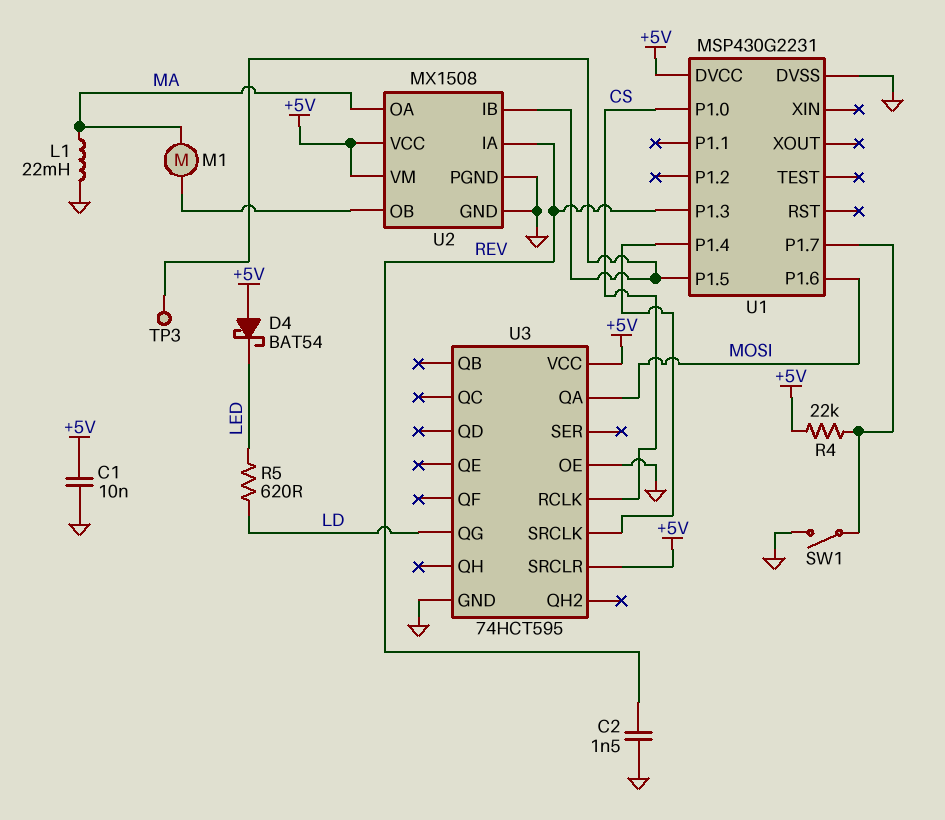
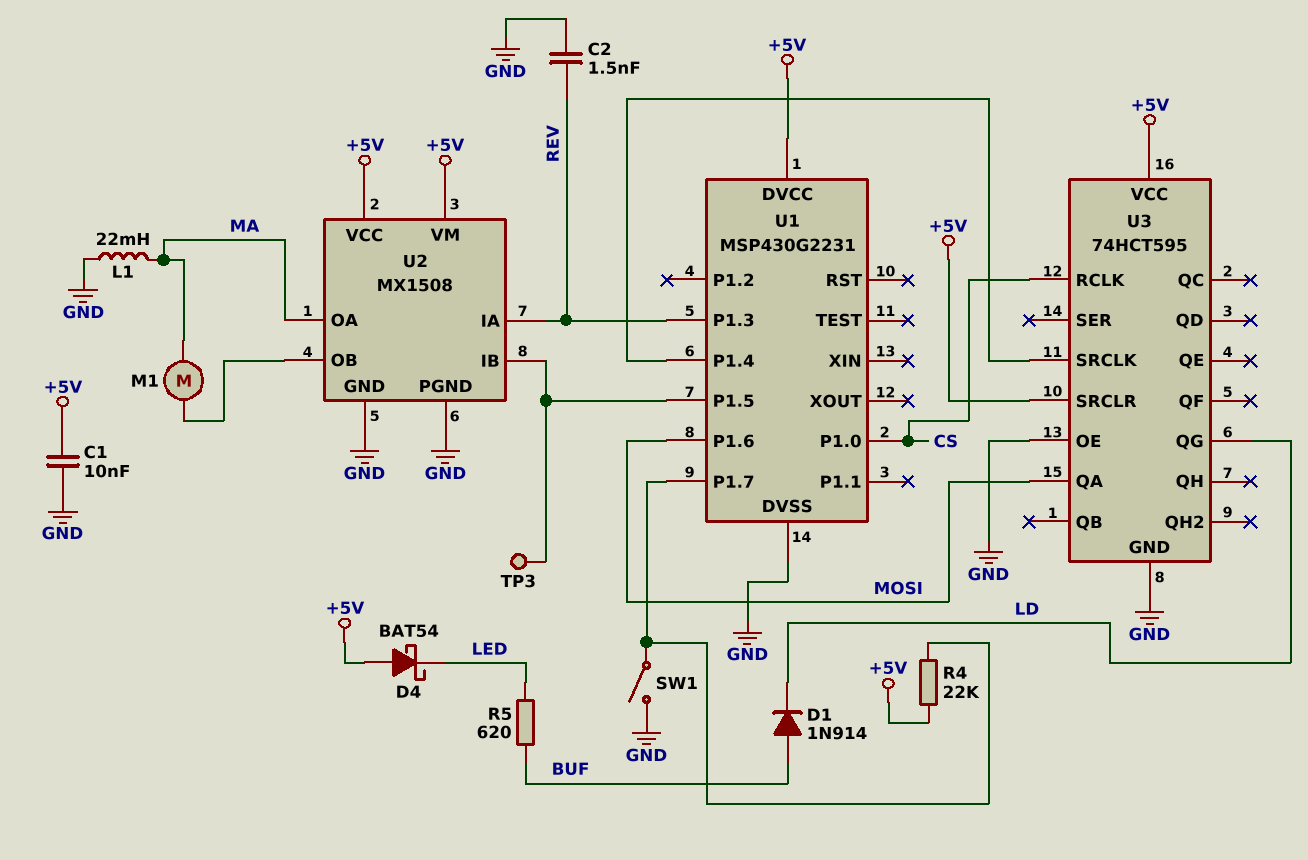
D1: none -> diode 1N914 (A BUF, K LD)
R5: 620 (LD, LED) -> 620 (BUF, LED)

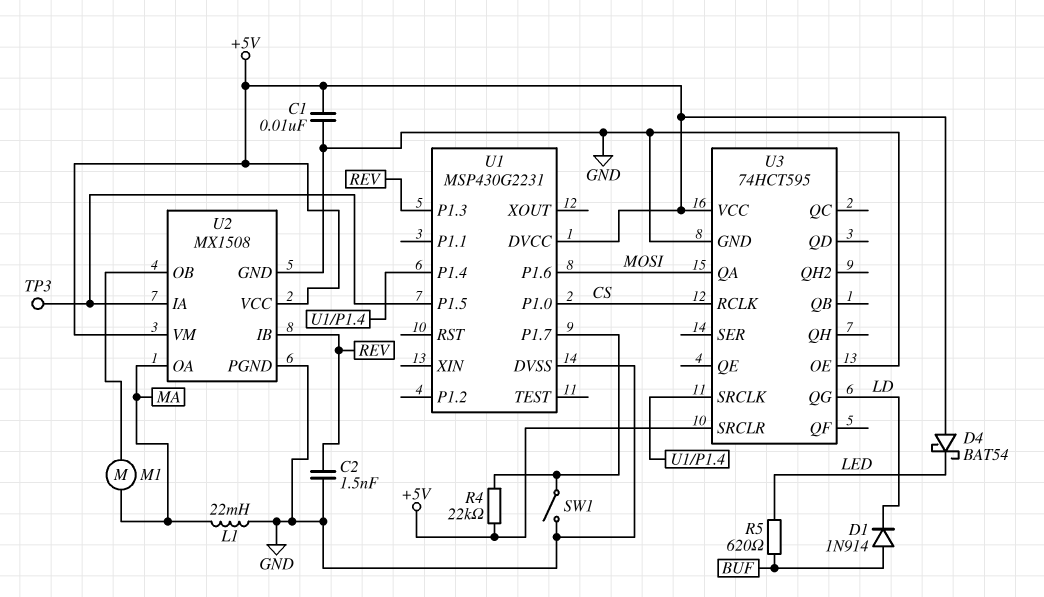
U2 pin IA: REV -> U1/P1.5
U2 pin IB: U1/P1.5 -> REV

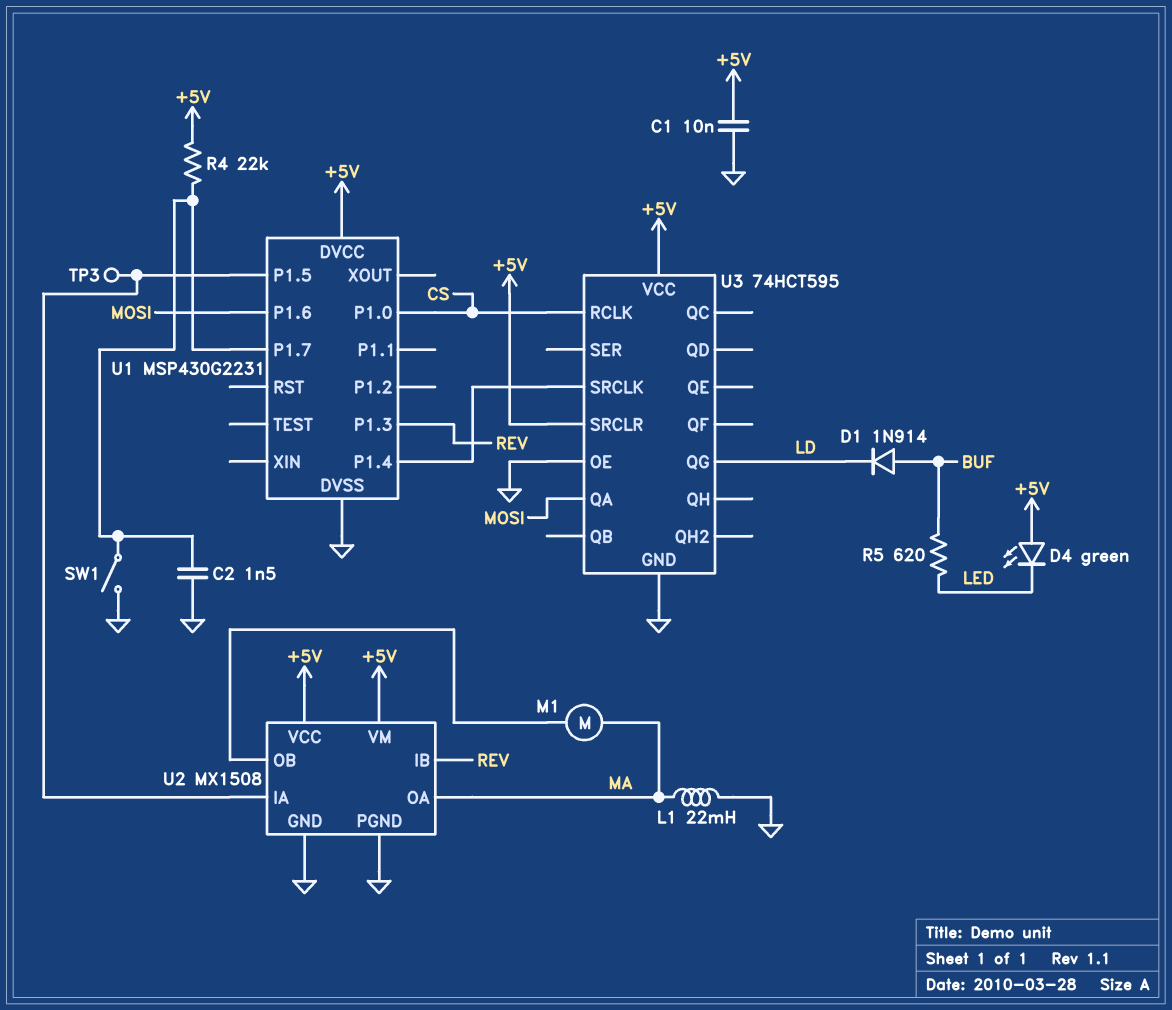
C2: 1.5nF (GND, REV) -> 1.5nF (GND, U1/P1.7)
D4: schottky BAT54 (A +5V, K LED) -> LED green (A +5V, K LED)

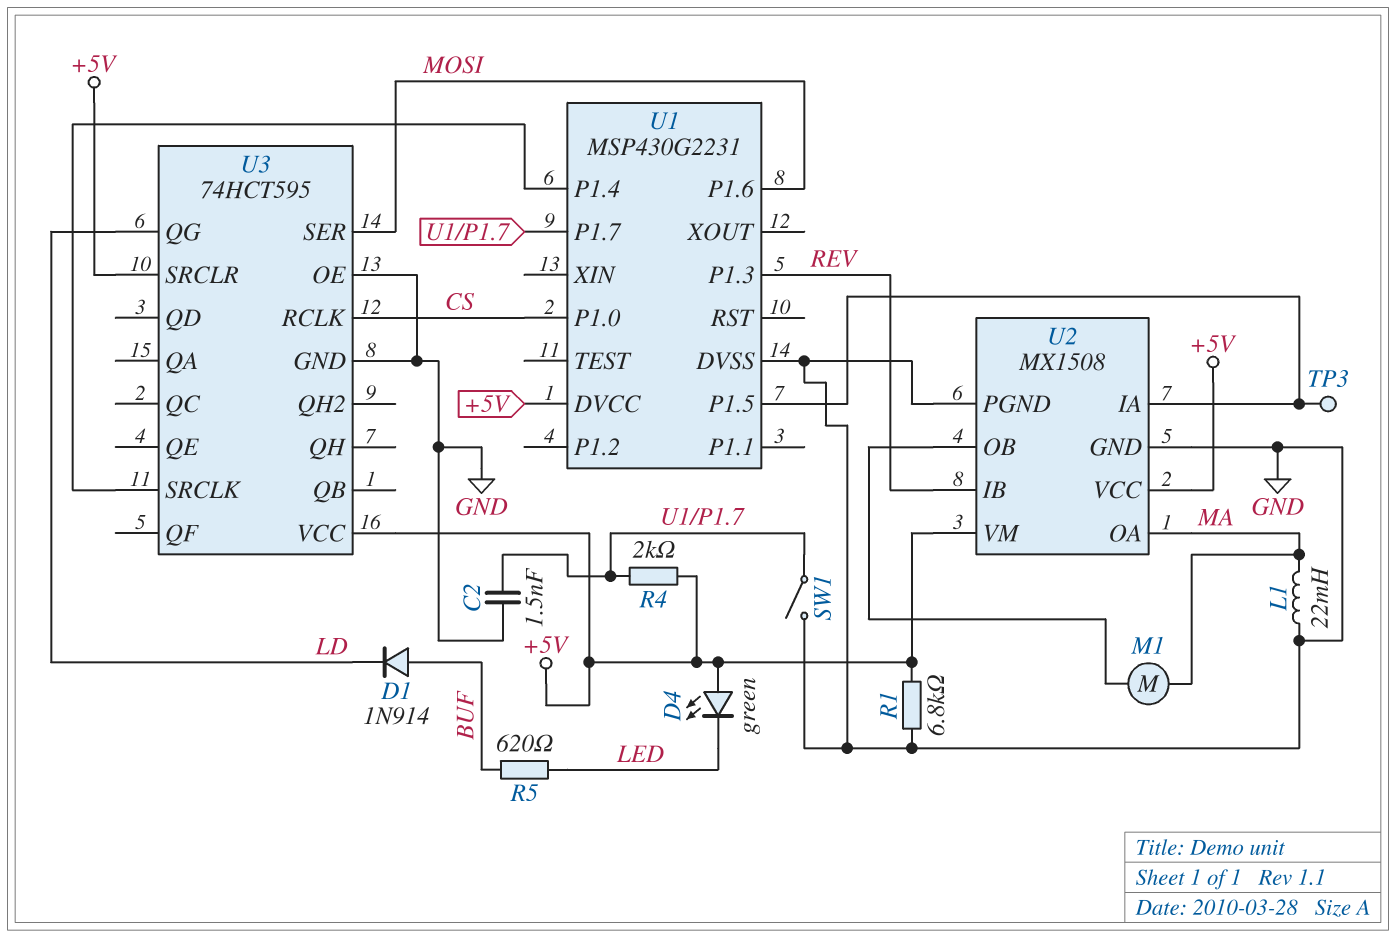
C1: 10nF (+5V, GND) -> none
R1: none -> 6.8k (+5V, GND)
R4: 22k (+5V, U1/P1.7) -> 2k (+5V, U1/P1.7)
U3 pin QA: MOSI -> none
U3 pin SER: none -> MOSI

